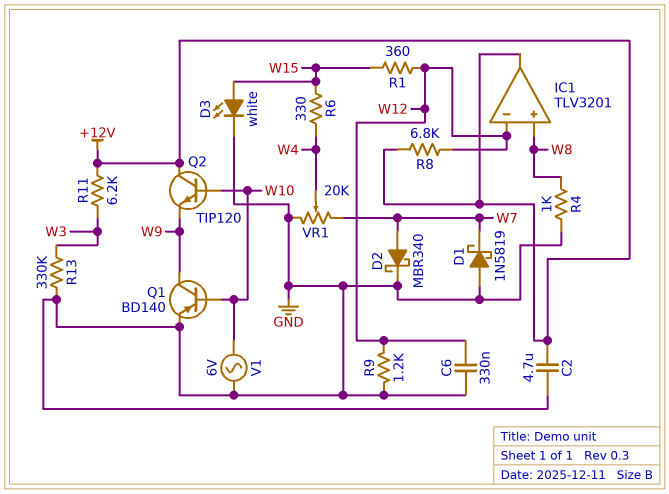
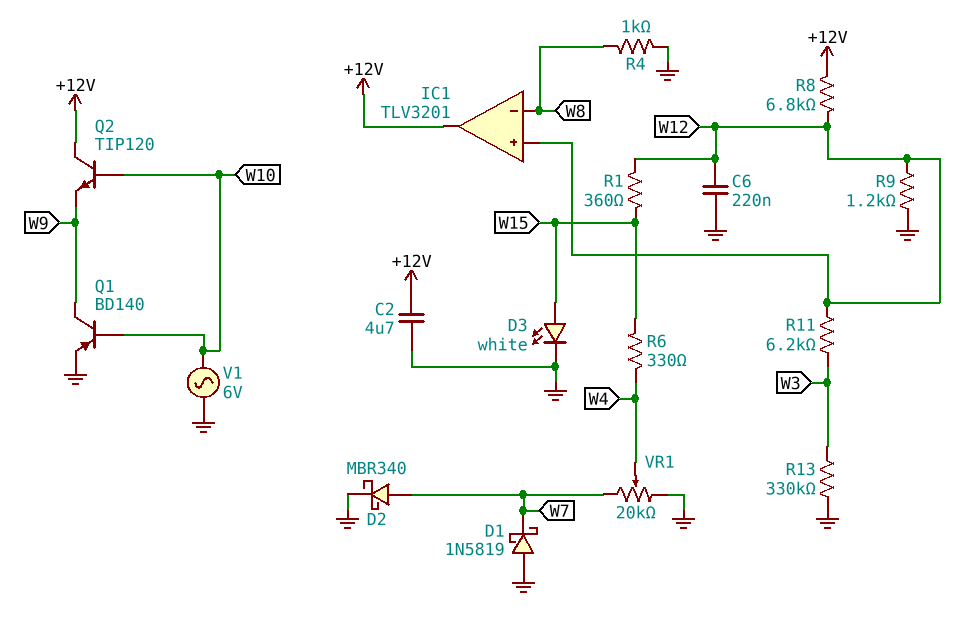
C6: 330nF (GND, W12) -> 220nF (GND, W12)
IC1 pin in+: W8 -> W12
IC1 pin in-: W12 -> W8
R11: 6.2k (+12V, W3) -> 6.2k (W3, W12)

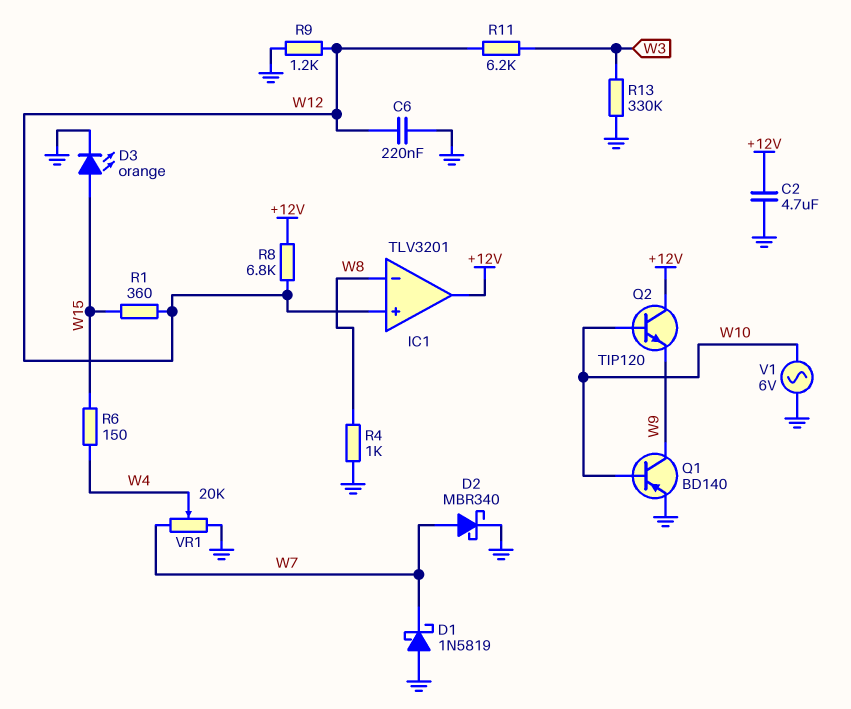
D3: LED white (A W15, K GND) -> LED orange (A W15, K GND)
R6: 330 (W4, W15) -> 150 (W4, W15)

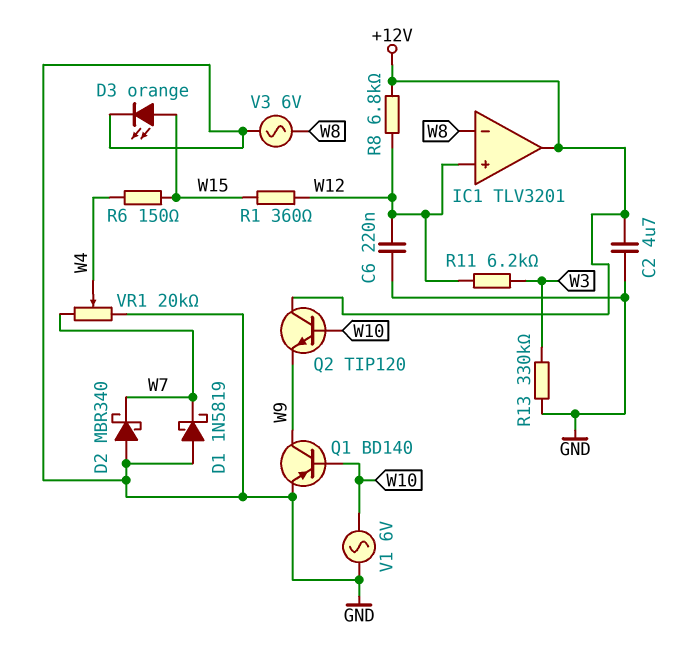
D2: schottky MBR340 (A W7, K GND) -> schottky MBR340 (A GND, K W7)
R4: 1k (GND, W8) -> none
R9: 1.2k (GND, W12) -> none
V3: none -> AC 6V (GND, W8)

